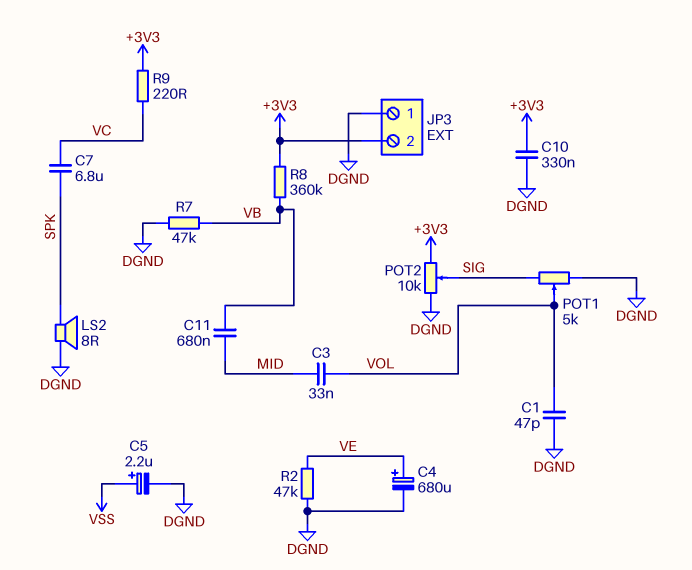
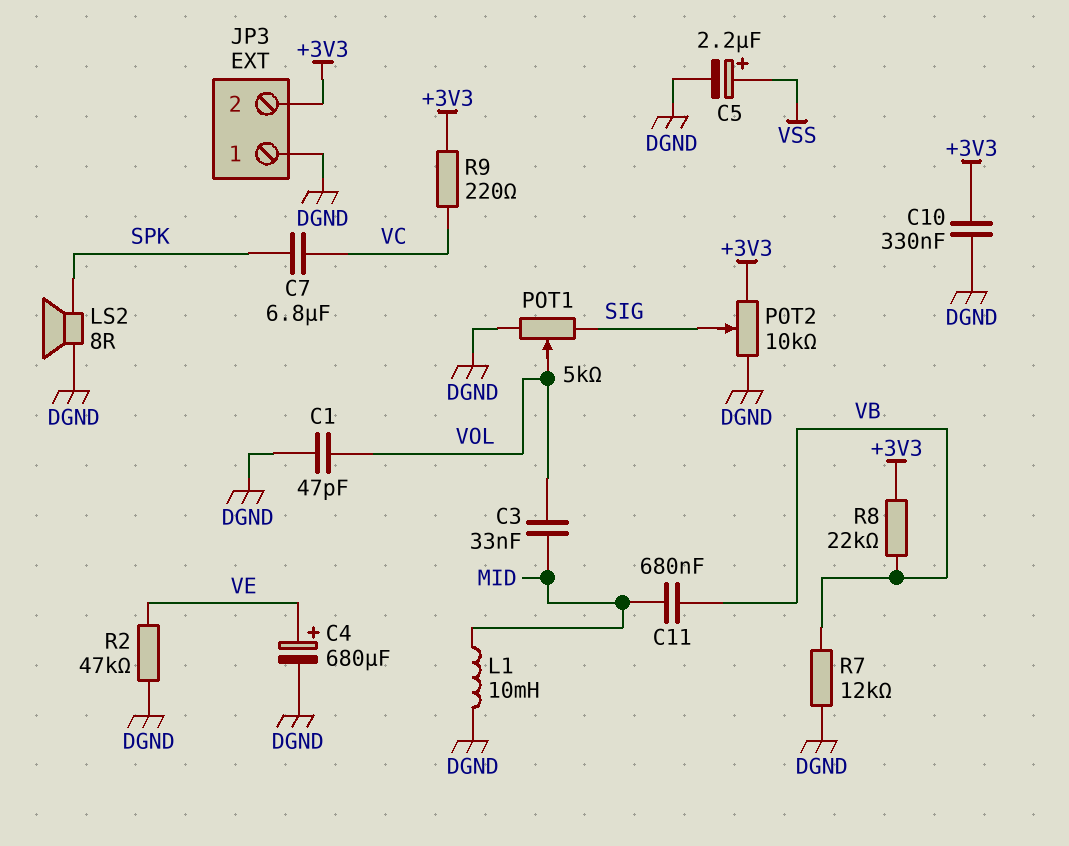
L1: none -> 10mH (DGND, MID)
R7: 47k (DGND, VB) -> 12k (DGND, VB)
R8: 360k (+3V3, VB) -> 22k (+3V3, VB)

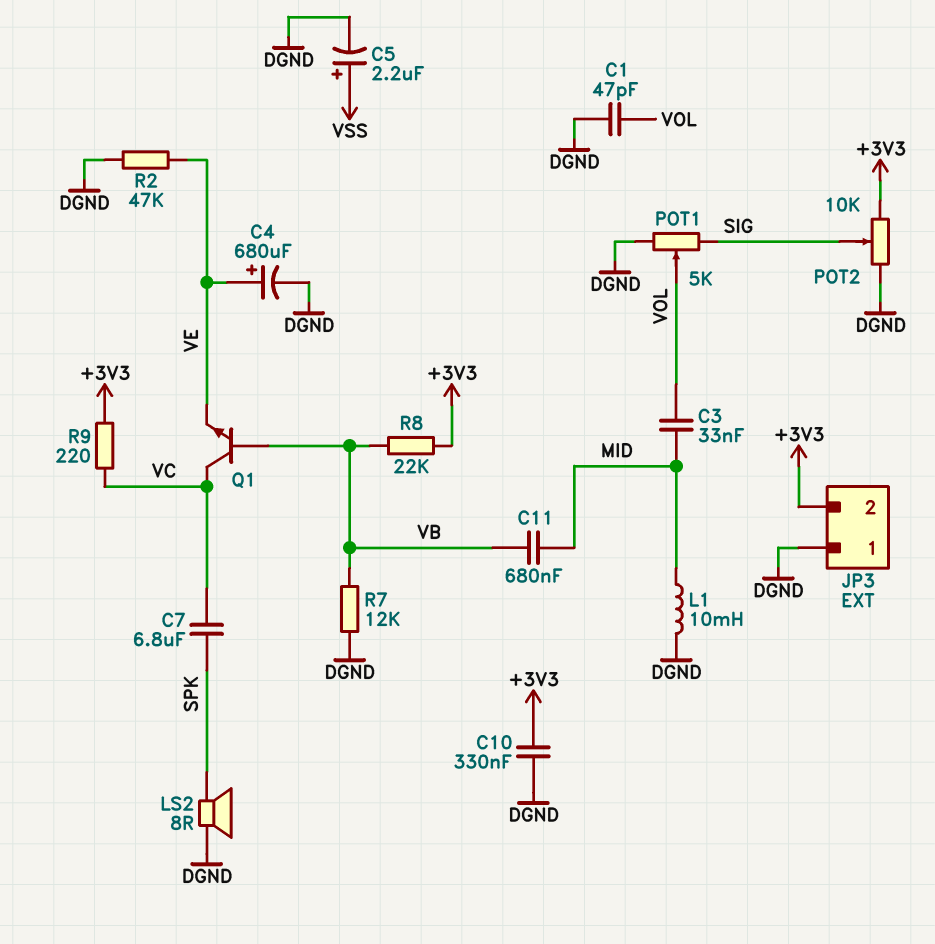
Q1: none -> NPN (B VB, C VC, E VE)

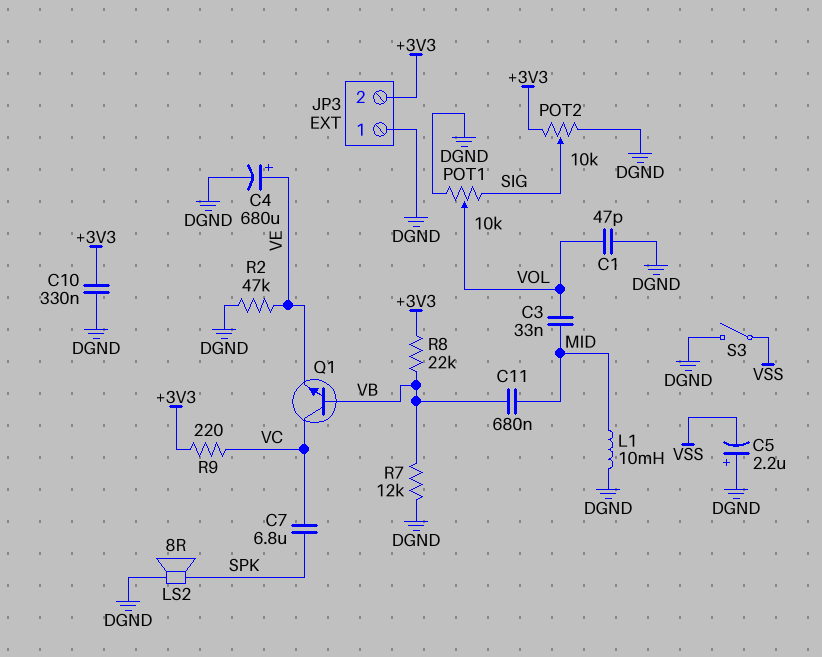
C5: 2.2uF (plus VSS, minus DGND) -> 2.2uF (plus DGND, minus VSS)
POT1: 5k (DGND, SIG, wiper VOL) -> 10k (DGND, SIG, wiper VOL)
S3: none -> switch (DGND, VSS)

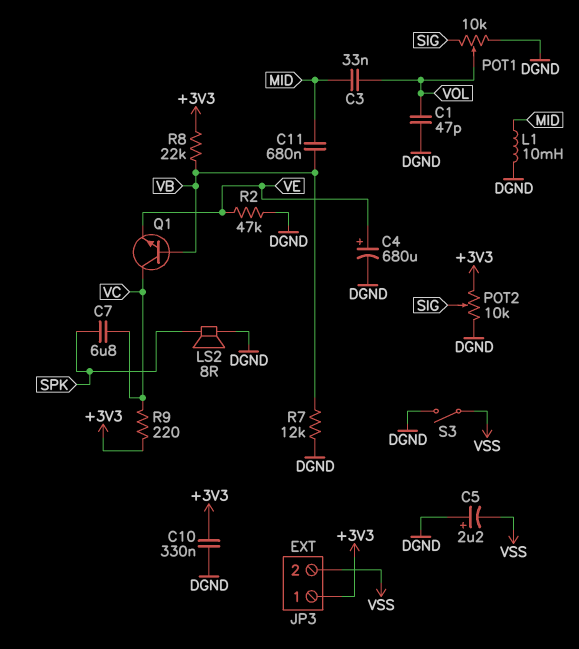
JP3 pin 1: DGND -> +3V3
JP3 pin 2: +3V3 -> VSS

